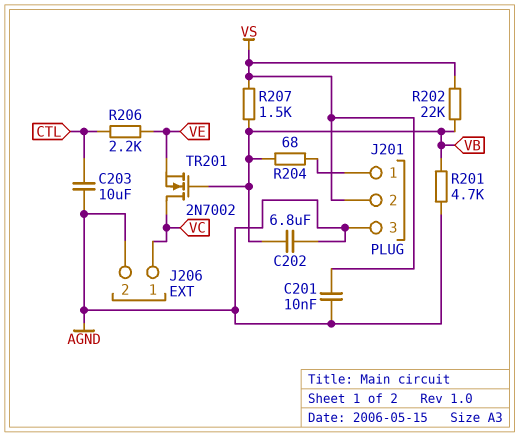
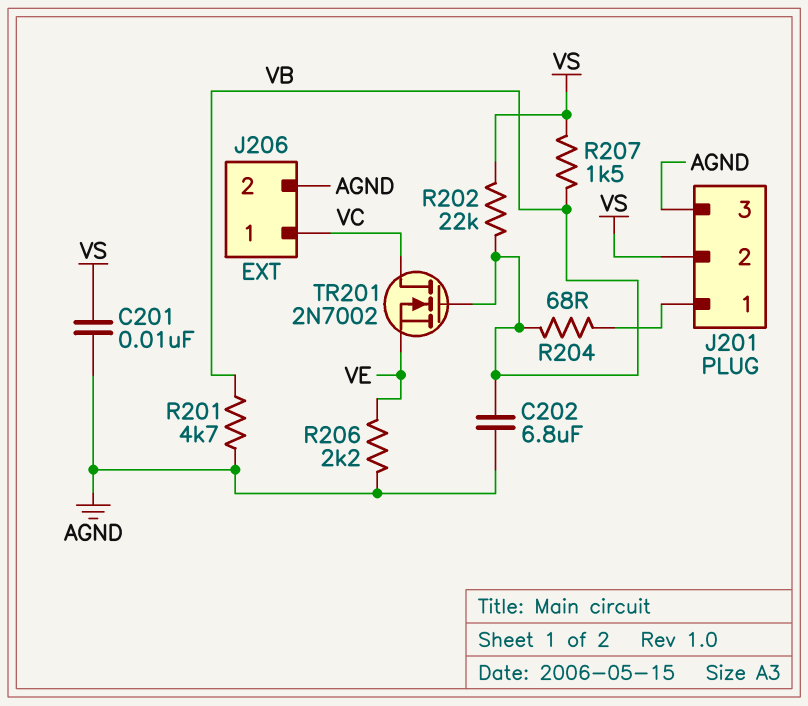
C203: 10uF (AGND, CTL) -> none
R206: 2.2k (CTL, VE) -> 2.2k (AGND, VE)

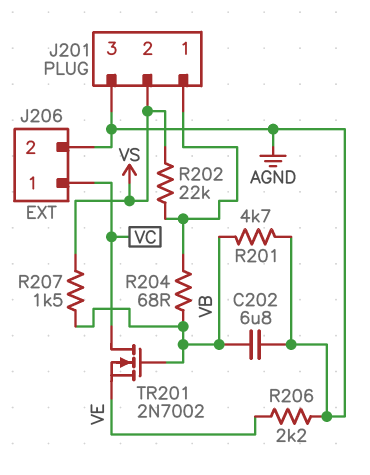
C201: 10nF (AGND, VS) -> none
R202: 22k (VB, VS) -> 22k (J201/1, VS)

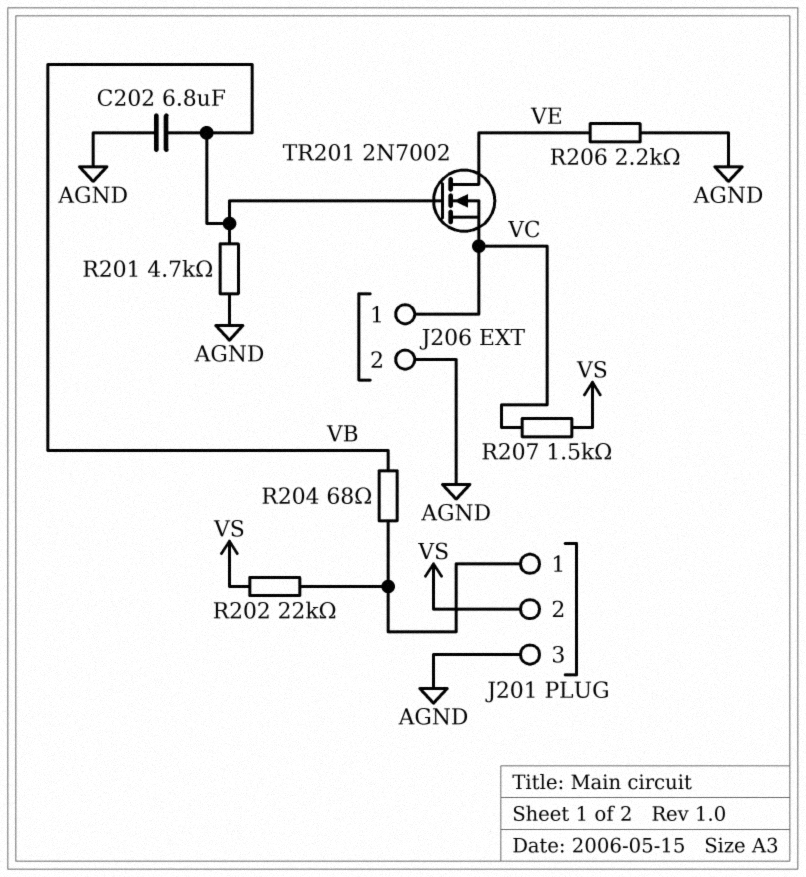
R207: 1.5k (VB, VS) -> 1.5k (VC, VS)
TR201: NMOS 2N7002 (G VB, D VC, S VE) -> NMOS 2N7002 (G VB, D VE, S VC)

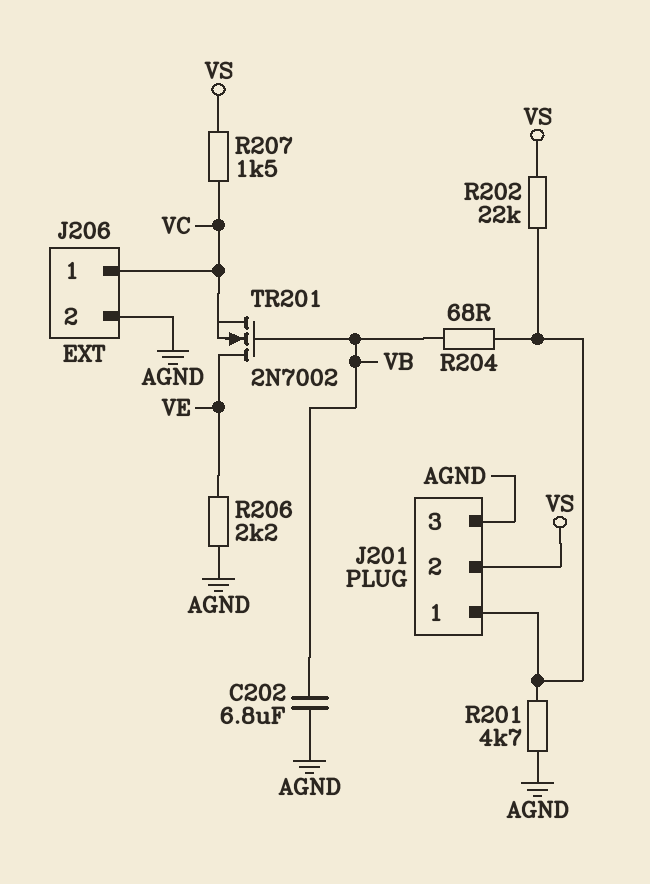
R201: 4.7k (AGND, VB) -> 4.7k (AGND, J201/1)

